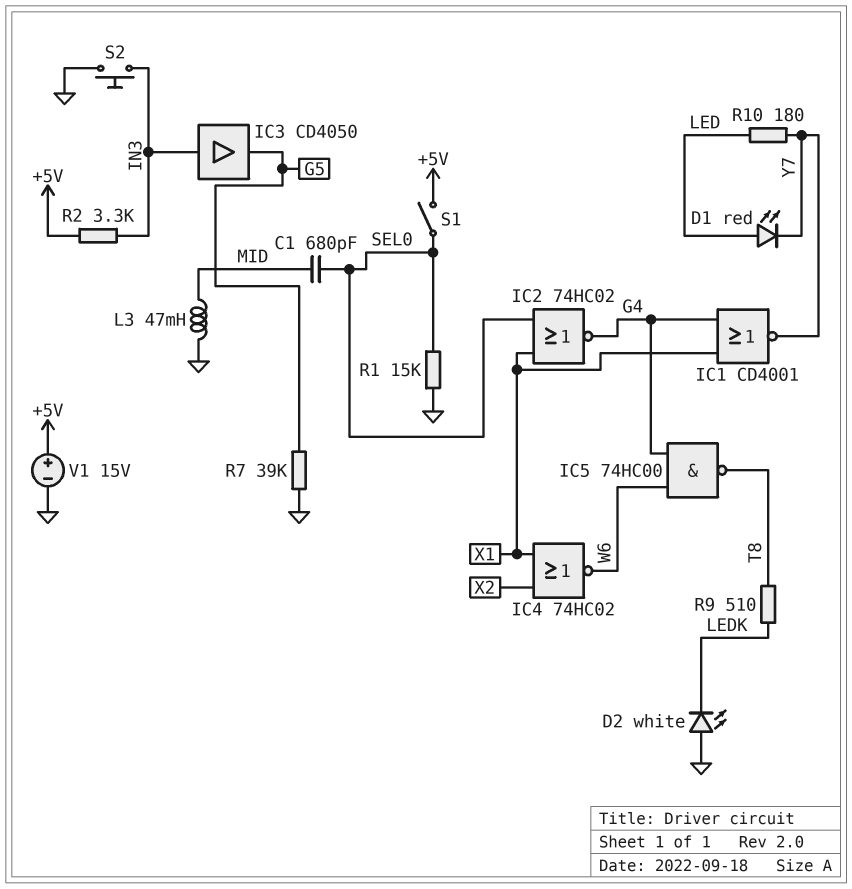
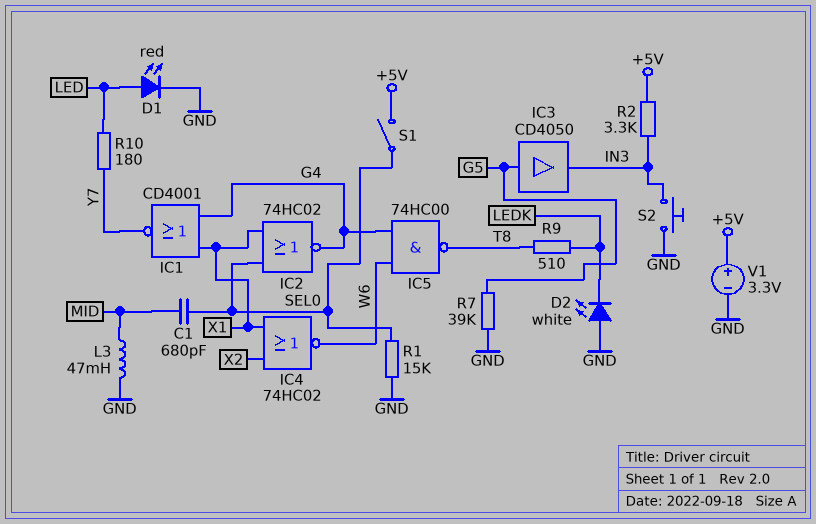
D1: LED red (A LED, K Y7) -> LED red (A LED, K GND)
IC3: buffer CD4050 (in IN3, out G5) -> buffer CD4050 (in G5, out IN3)
V1: 15V (plus +5V, minus GND) -> 3.3V (plus +5V, minus GND)

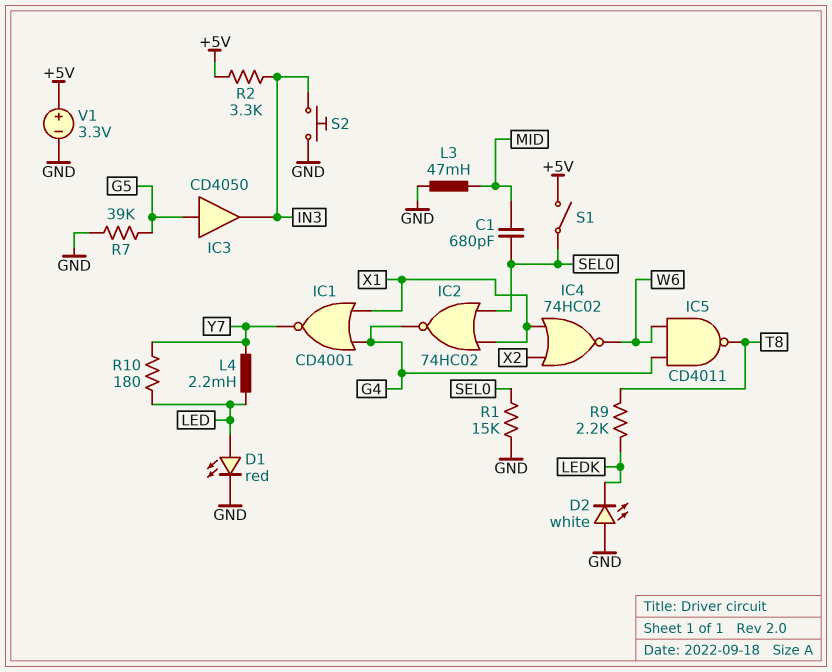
IC5: NAND 74HC00 (in G4, in W6, out T8) -> NAND CD4011 (in G4, in W6, out T8)
L4: none -> 2.2mH (LED, Y7)
R9: 510 (LEDK, T8) -> 2.2k (LEDK, T8)

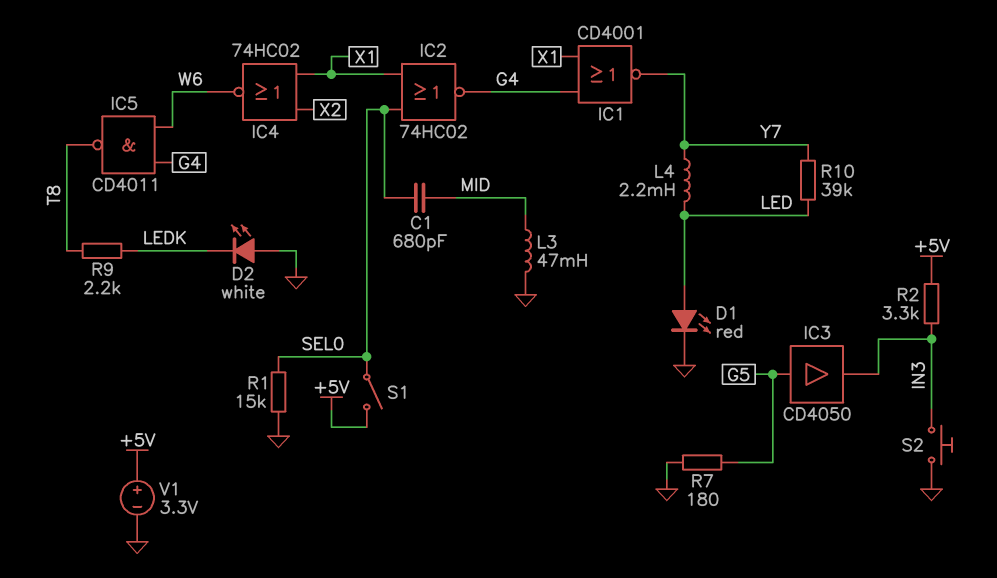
R7: 39k (G5, GND) -> 180 (G5, GND)
R10: 180 (LED, Y7) -> 39k (LED, Y7)

